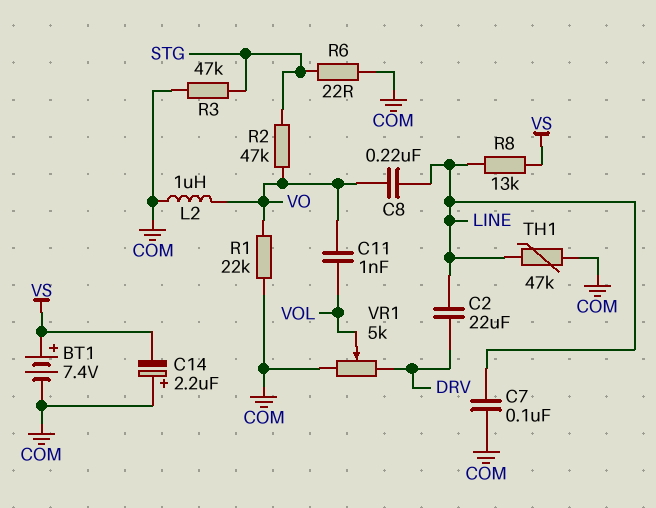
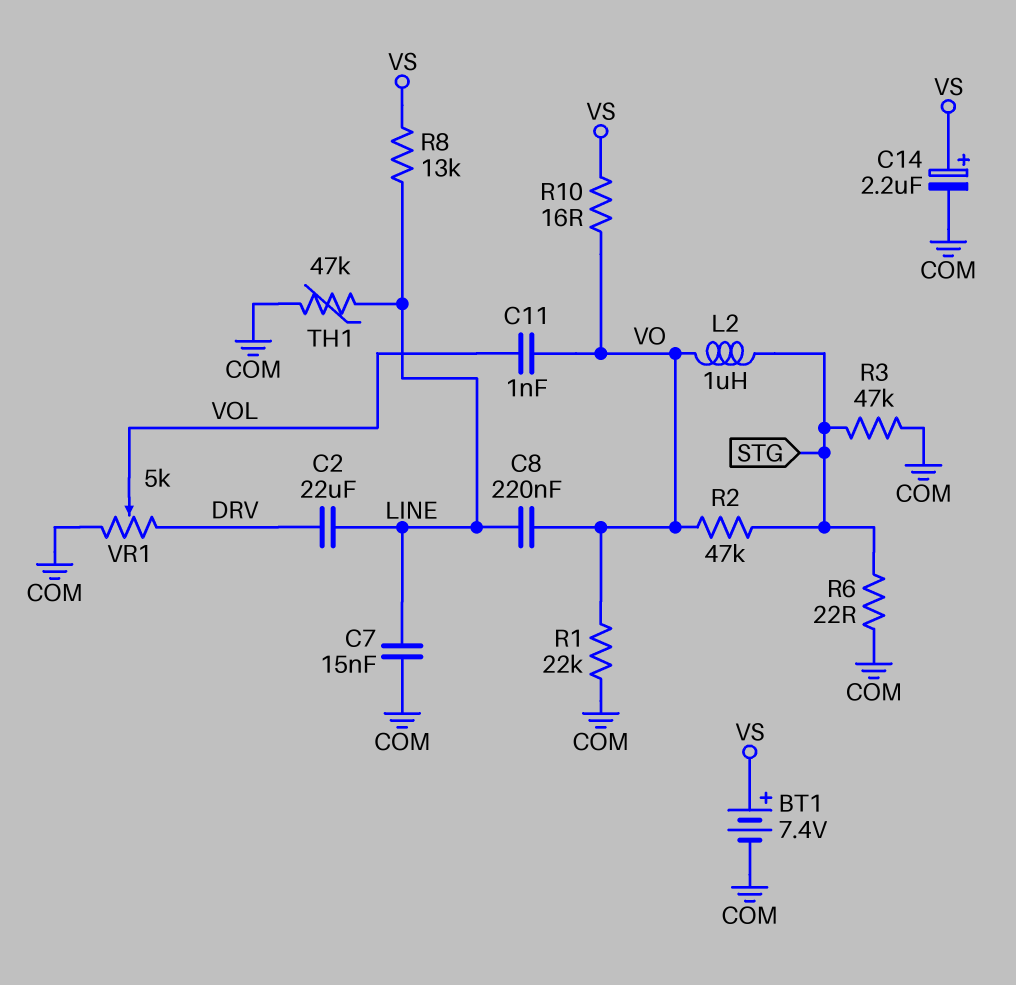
C7: 100nF (COM, LINE) -> 15nF (COM, LINE)
C14: 2.2uF (plus COM, minus VS) -> 2.2uF (plus VS, minus COM)
L2: 1uH (COM, VO) -> 1uH (STG, VO)
R10: none -> 16 (VO, VS)

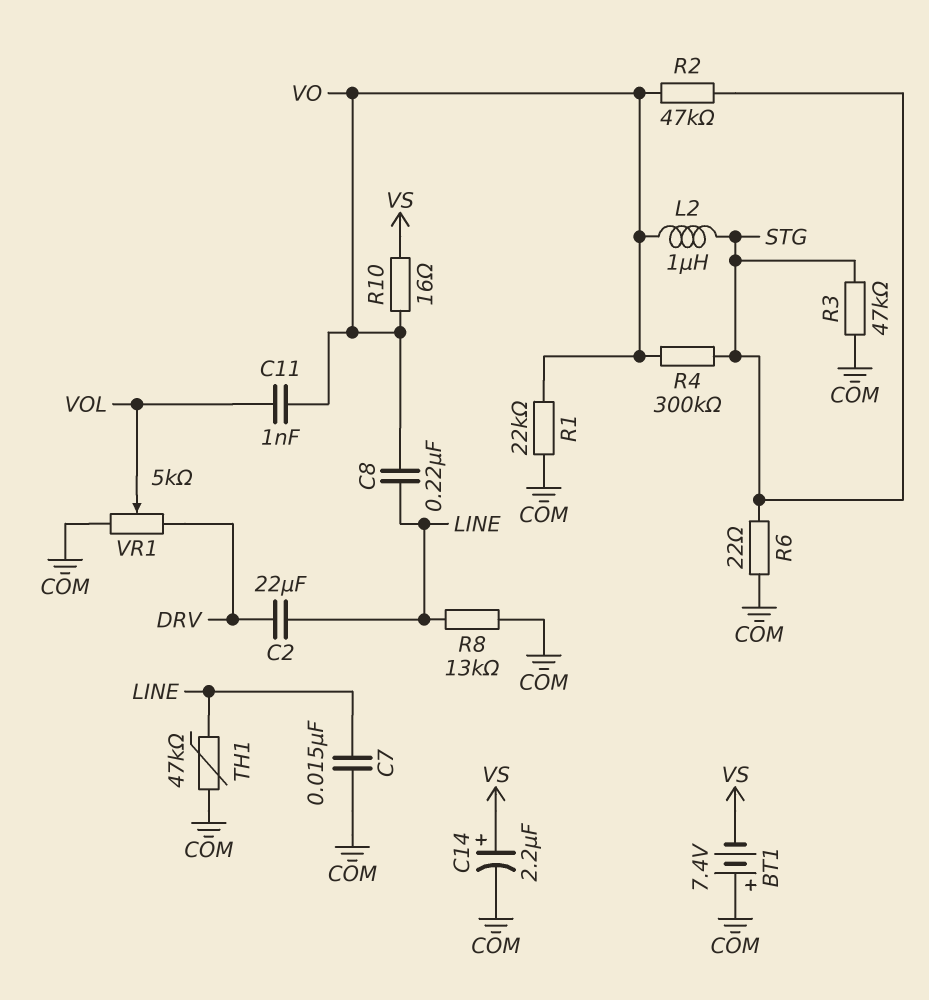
BT1: 7.4V (plus VS, minus COM) -> 7.4V (plus COM, minus VS)
R4: none -> 300k (STG, VO)
R8: 13k (LINE, VS) -> 13k (COM, LINE)

